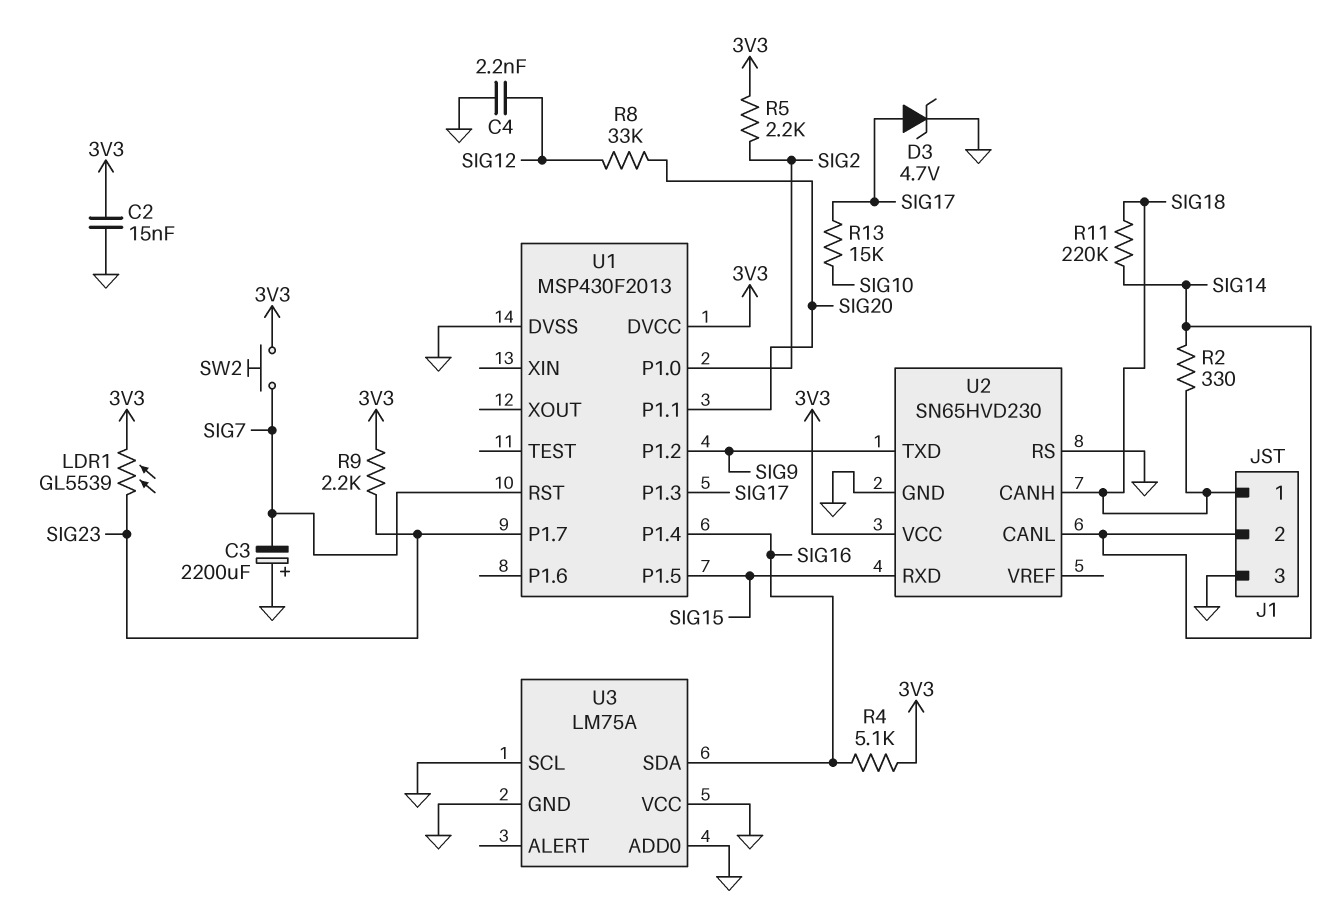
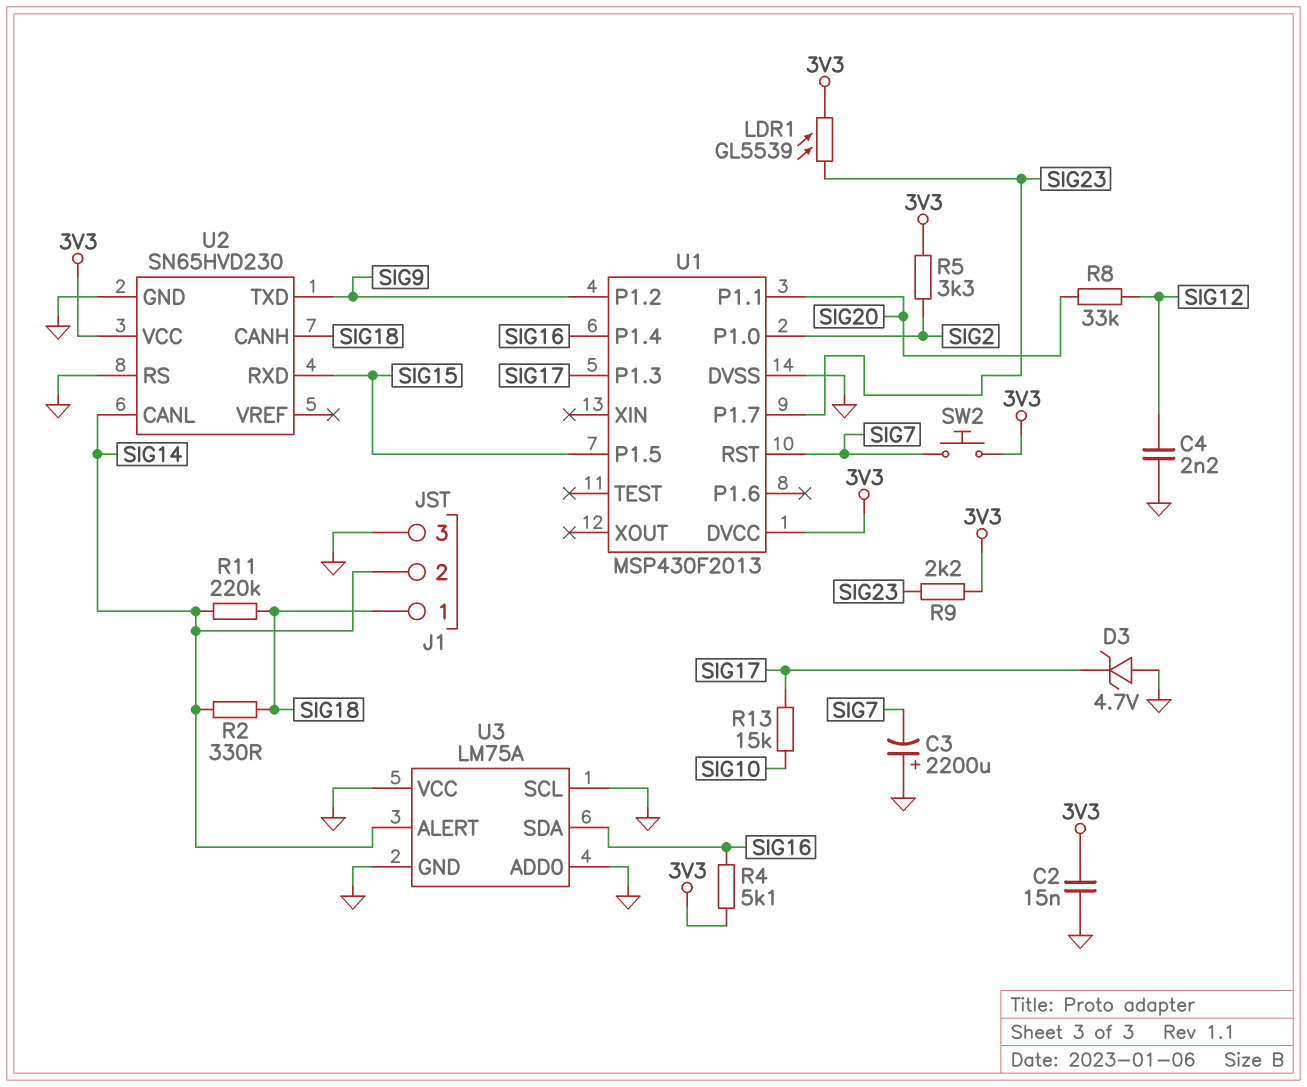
D3: zener 4.7V (A SIG17, K GND) -> zener 4.7V (A GND, K SIG17)
R5: 2.2k (3V3, SIG2) -> 3.3k (3V3, SIG2)
U3 pin ALERT: none -> SIG14

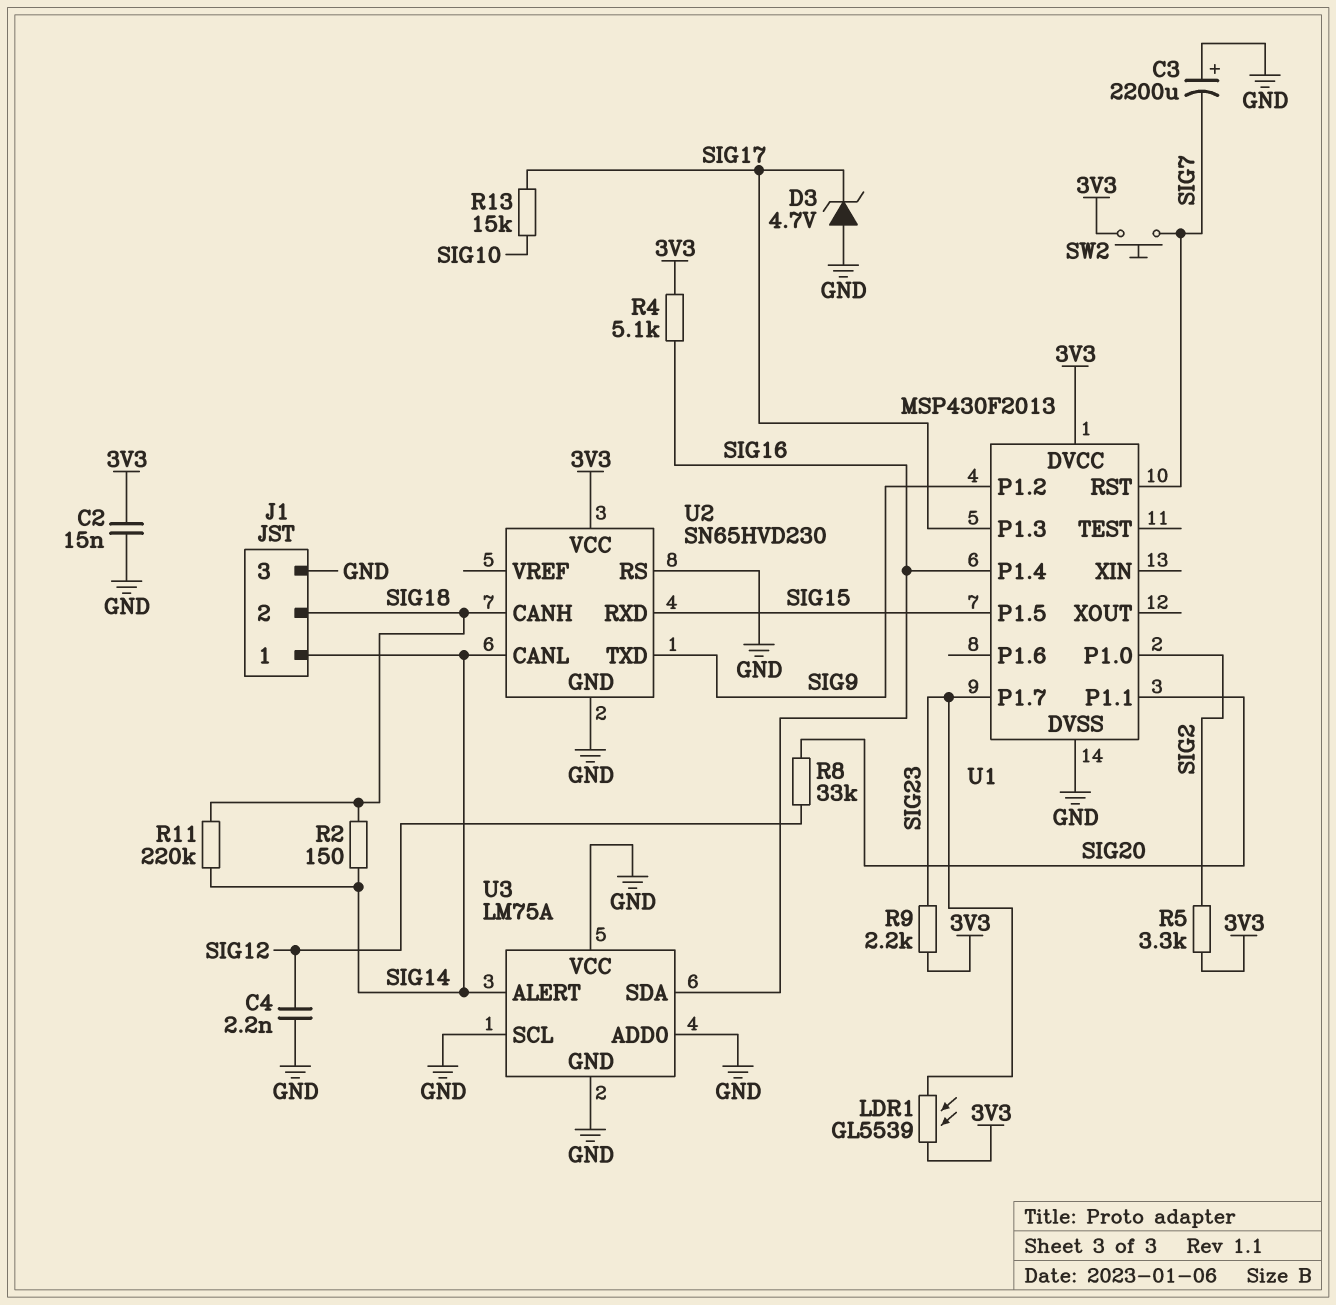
J1 pin 1: SIG18 -> SIG14
J1 pin 2: SIG14 -> SIG18
R2: 330 (SIG14, SIG18) -> 150 (SIG14, SIG18)

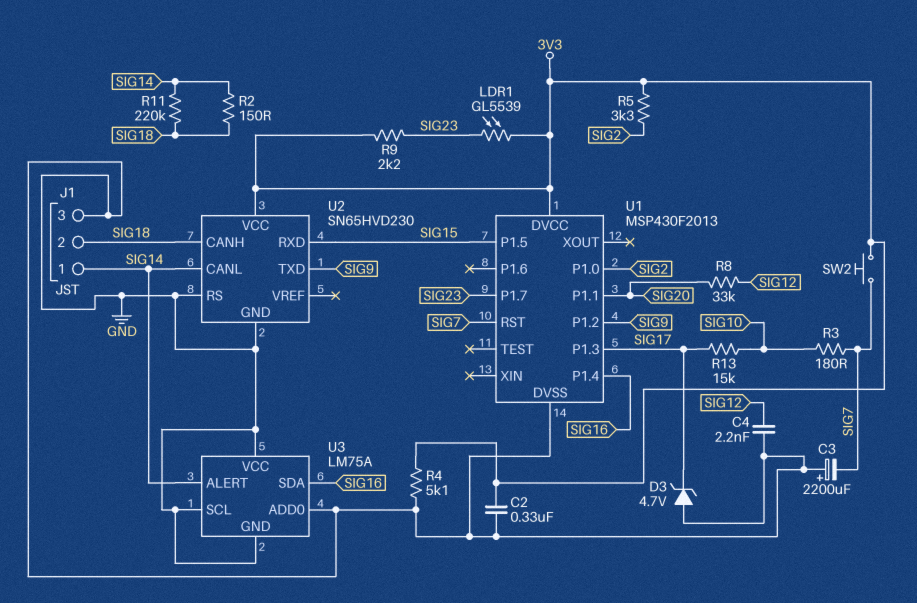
C2: 15nF (3V3, GND) -> 330nF (3V3, GND)
R3: none -> 180 (SIG7, SIG10)
R4: 5.1k (3V3, SIG16) -> 5.1k (3V3, GND)

